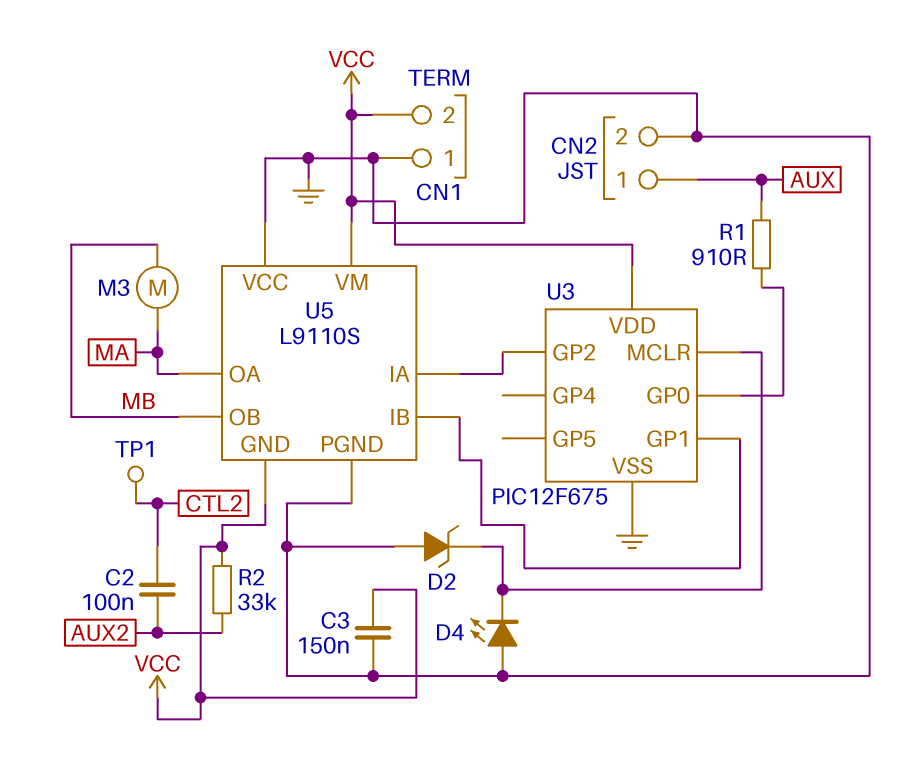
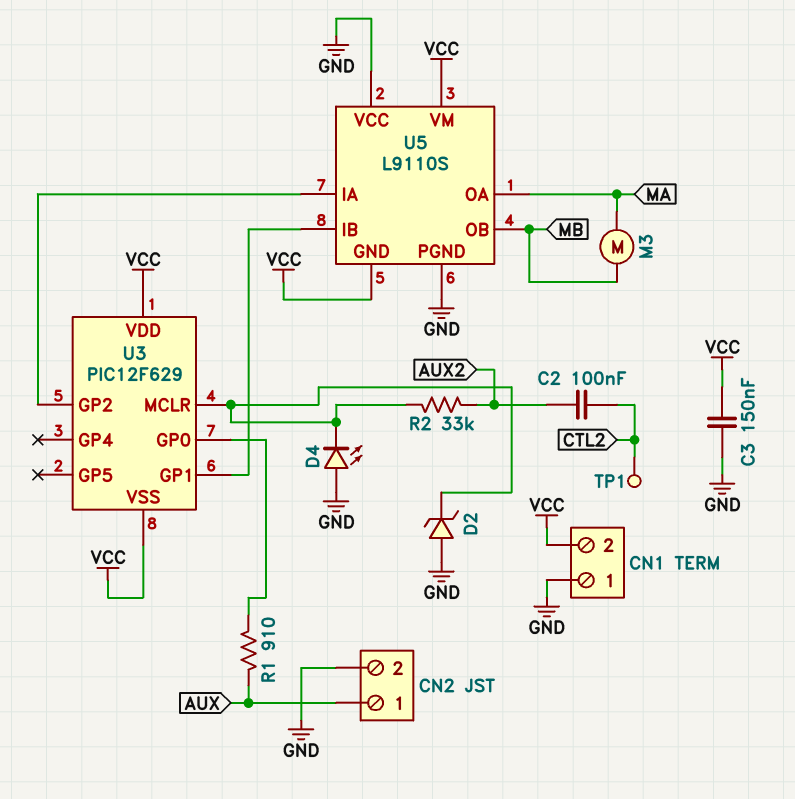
R2: 33k (AUX2, VCC) -> 33k (AUX2, U3/MCLR)
U3: PIC12F675 -> PIC12F629
U3 pin VSS: GND -> VCC

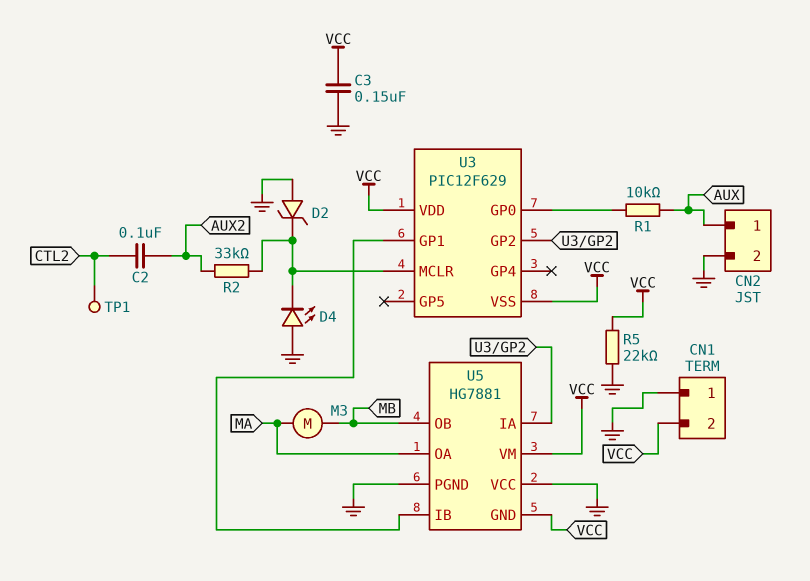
R1: 910 (AUX, U3/GP0) -> 10k (AUX, U3/GP0)
R5: none -> 22k (GND, VCC)
U5: L9110S -> HG7881

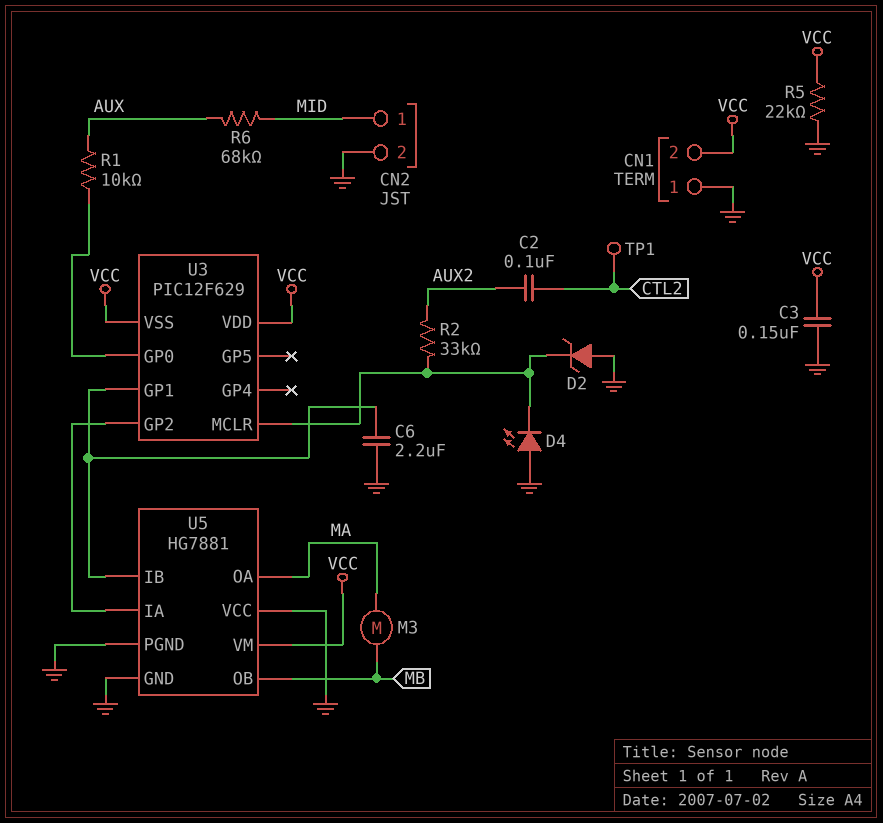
C6: none -> 2.2uF (GND, U3/GP1)
CN2 pin 1: AUX -> MID
R6: none -> 68k (AUX, MID)
U5 pin GND: VCC -> GND

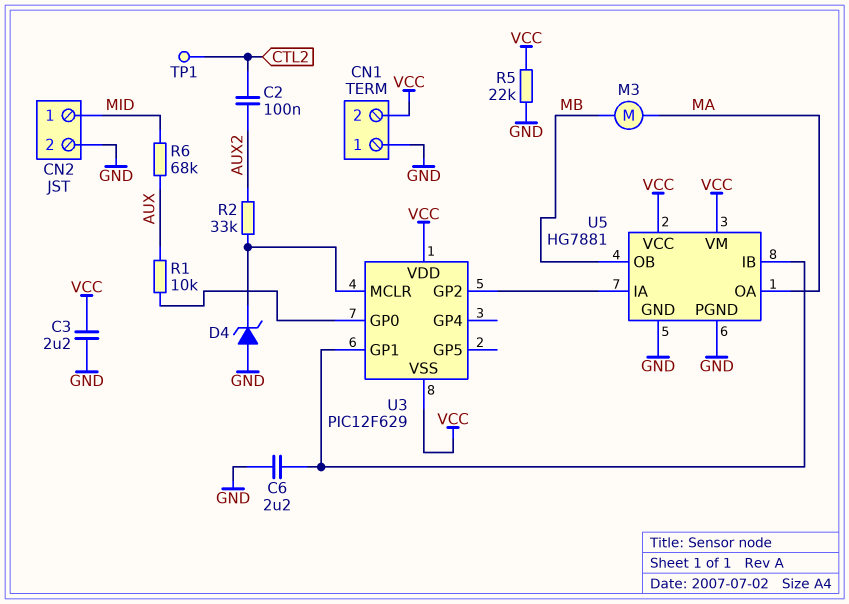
C3: 150nF (GND, VCC) -> 2.2uF (GND, VCC)
D2: zener (A GND, K U3/MCLR) -> none
D4: LED (A GND, K U3/MCLR) -> zener (A GND, K U3/MCLR)
U5 pin VCC: GND -> VCC

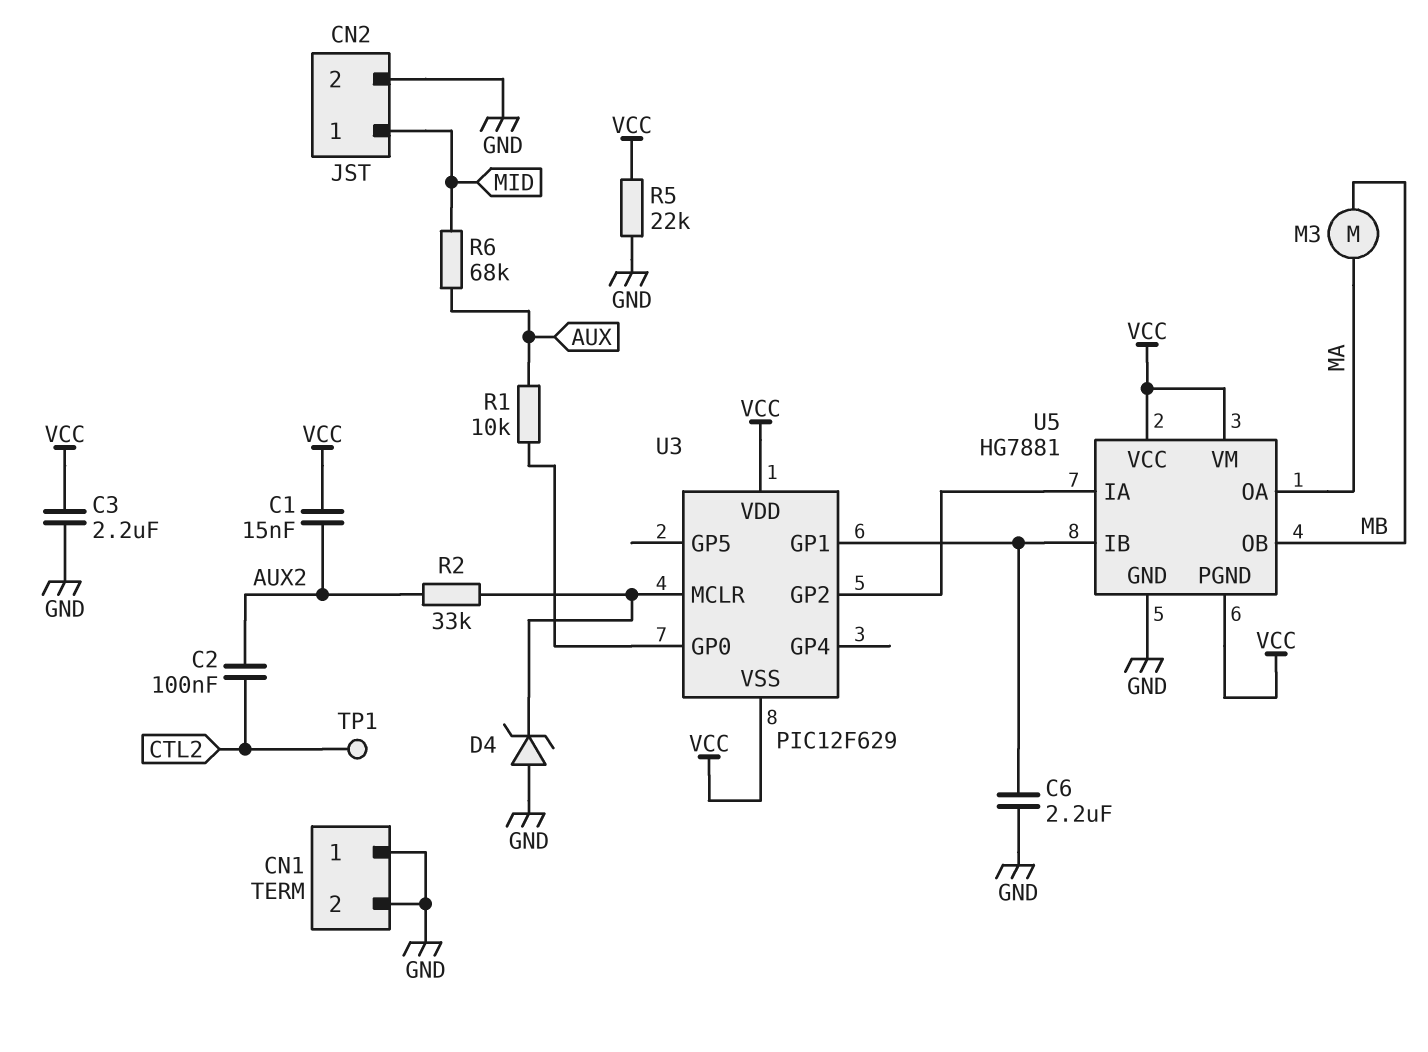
C1: none -> 15nF (AUX2, VCC)
CN1 pin 2: VCC -> GND
U5 pin PGND: GND -> VCC

